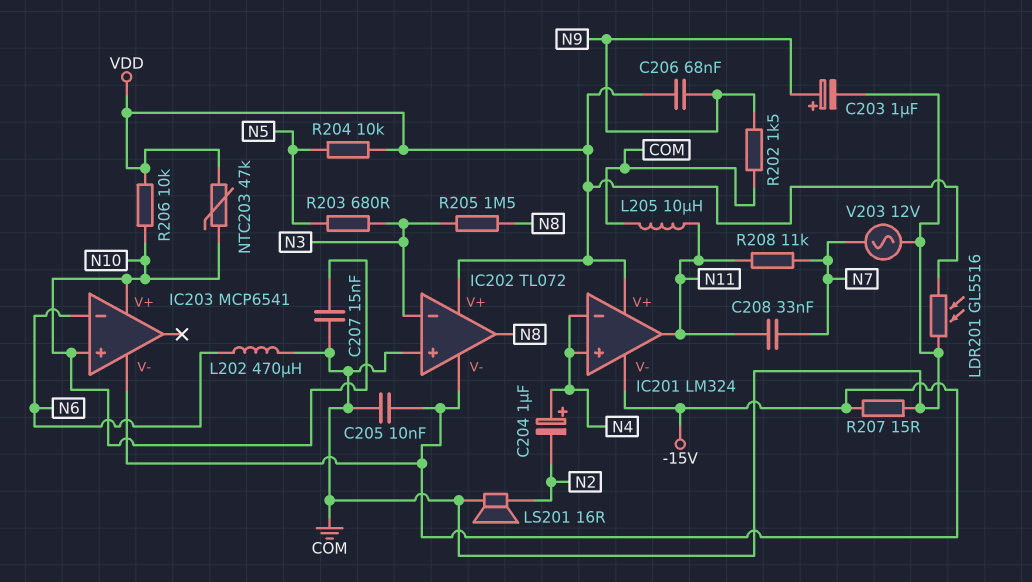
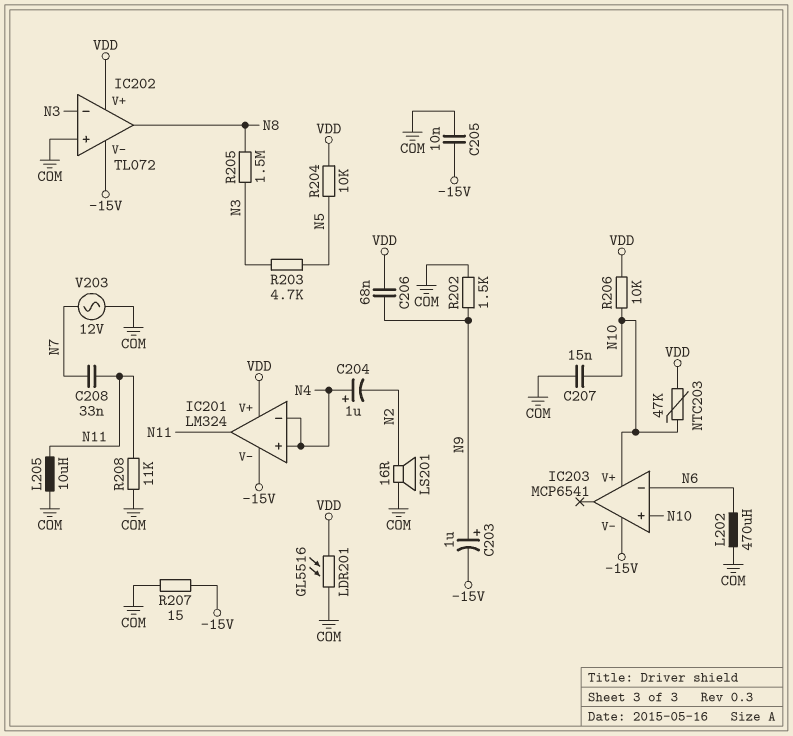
C203: 1uF (plus N9, minus COM) -> 1uF (plus N9, minus -15V)
R203: 680 (N3, N5) -> 4.7k (N3, N5)
R208: 11k (N7, N11) -> 11k (COM, N11)

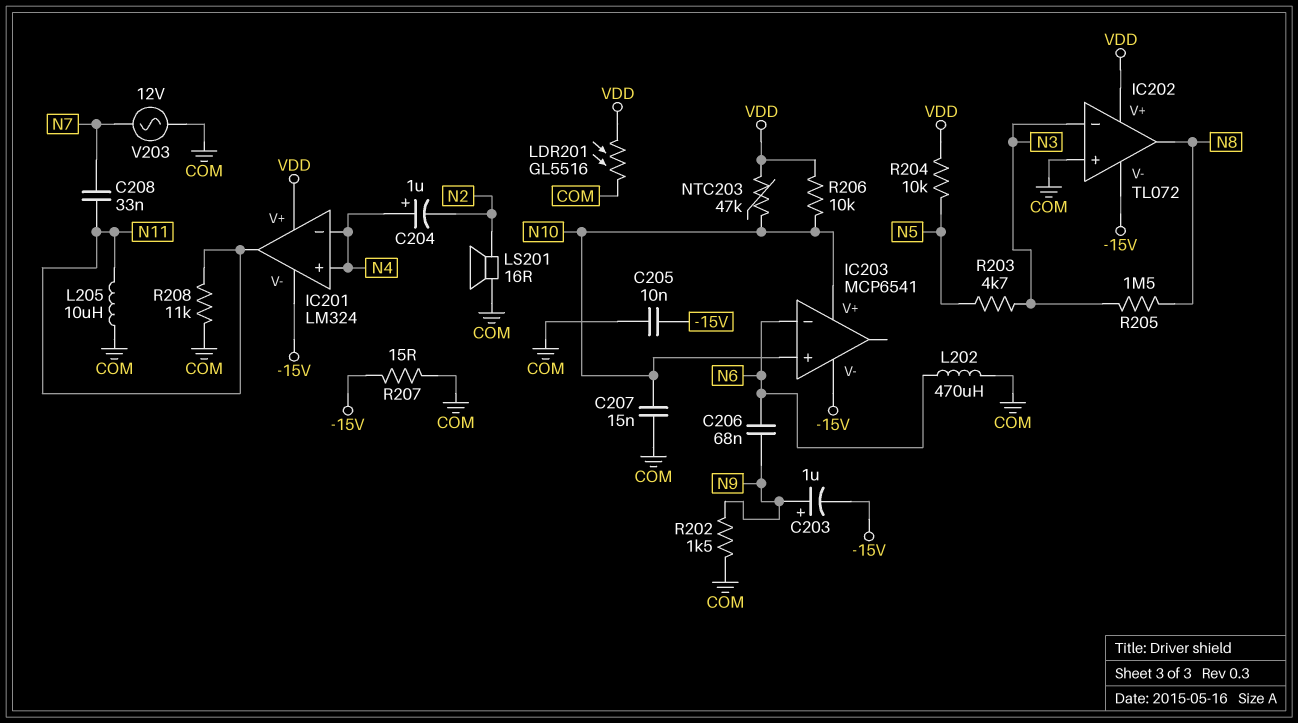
C206: 68nF (N9, VDD) -> 68nF (N6, N9)

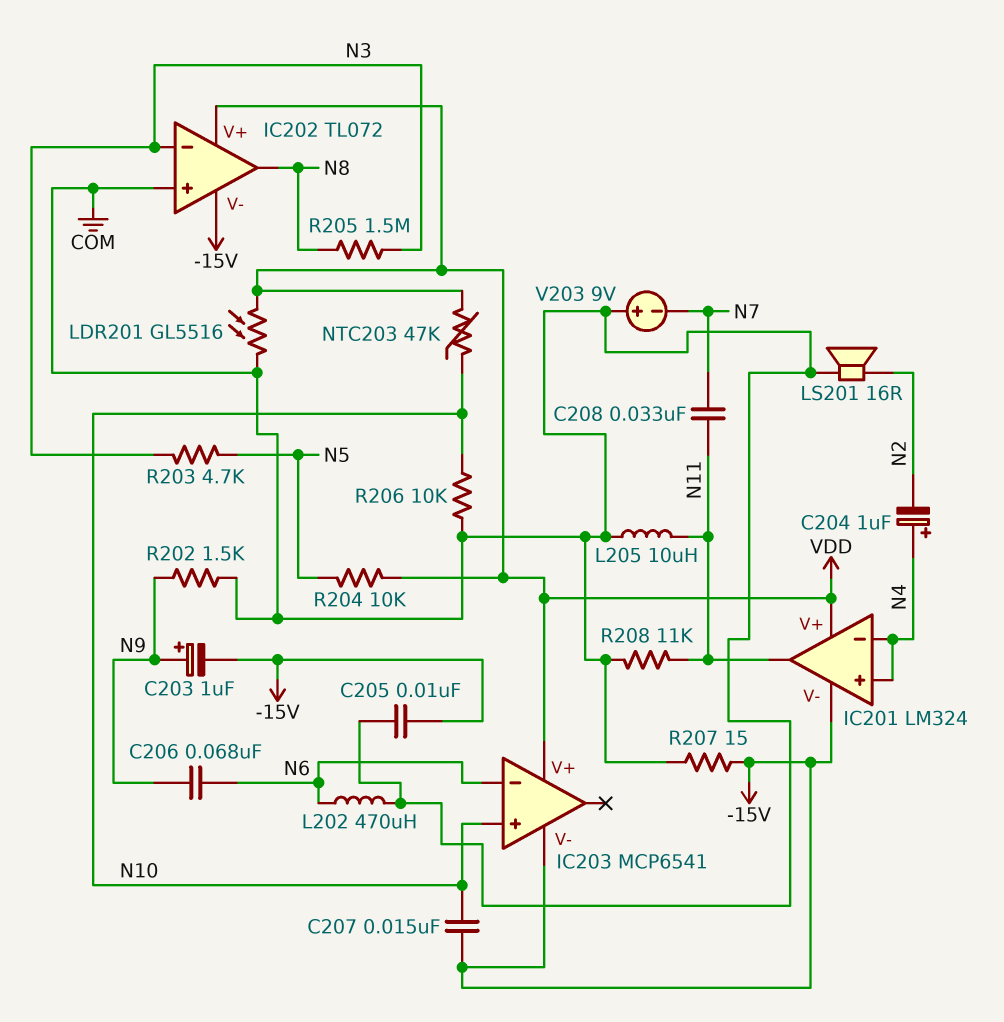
C207: 15nF (COM, N10) -> 15nF (-15V, N10)
IC203 pin V+: N10 -> VDD
R206: 10k (N10, VDD) -> 10k (COM, N10)
V203: AC 12V (COM, N7) -> 9V (plus COM, minus N7)

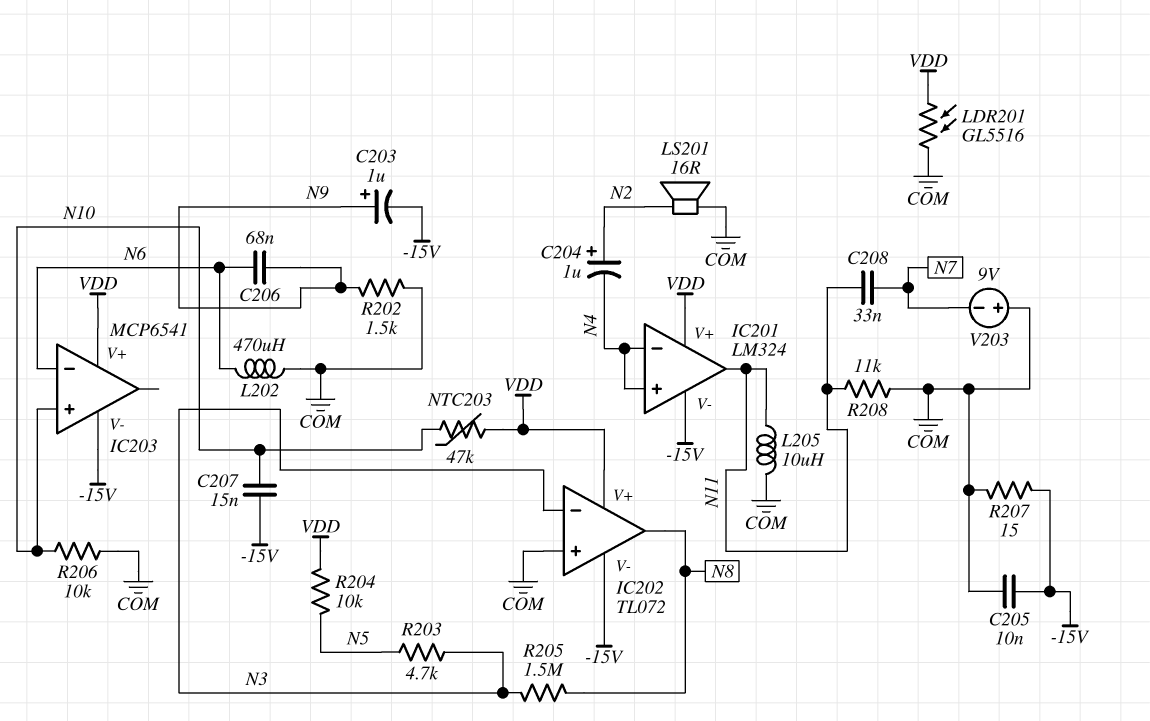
C204: 1uF (plus N4, minus N2) -> 1uF (plus N2, minus N4)

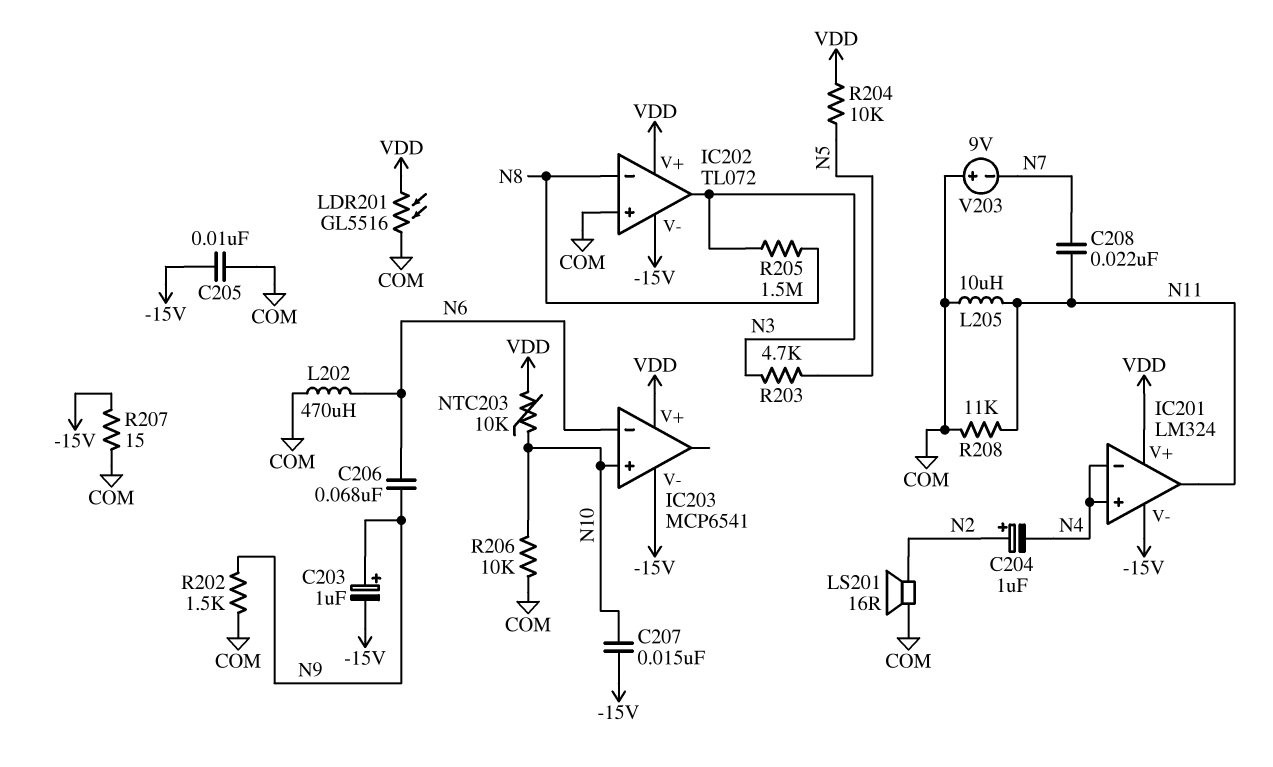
C208: 33nF (N7, N11) -> 22nF (N7, N11)
IC202 pin in-: N3 -> N8
IC202 pin out: N8 -> N3
NTC203: 47k (N10, VDD) -> 10k (N10, VDD)

